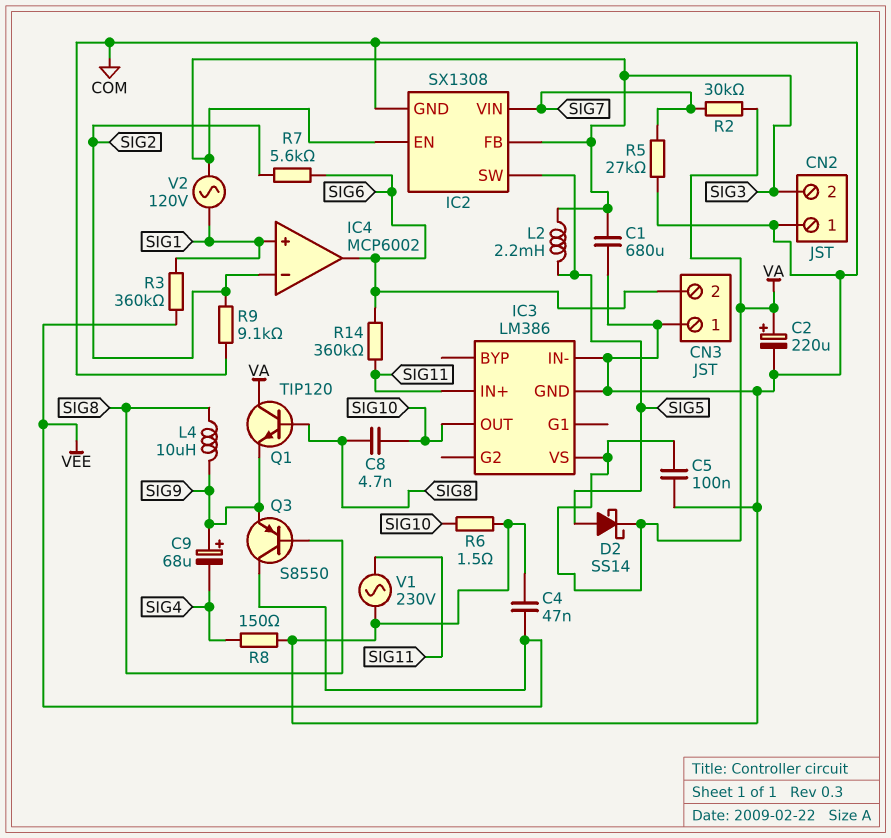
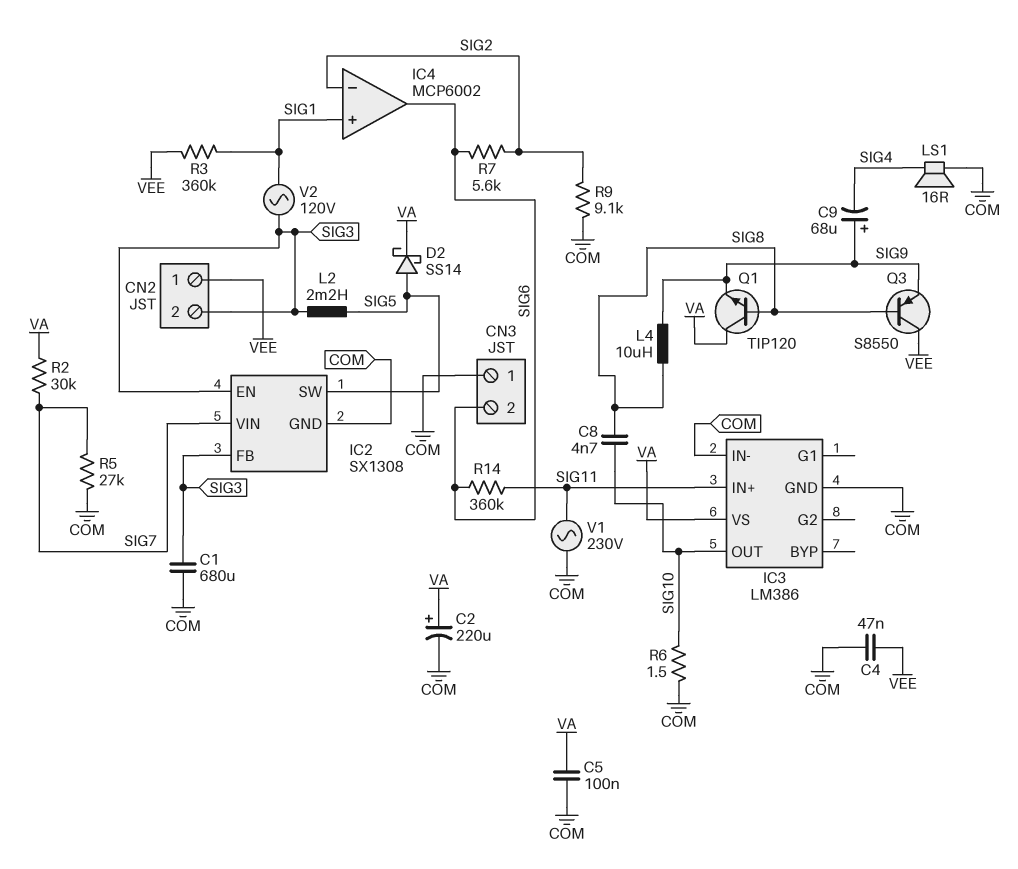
CN2 pin 1: COM -> VEE
LS1: none -> speaker 16R (COM, SIG4)
R8: 150 (COM, SIG4) -> none

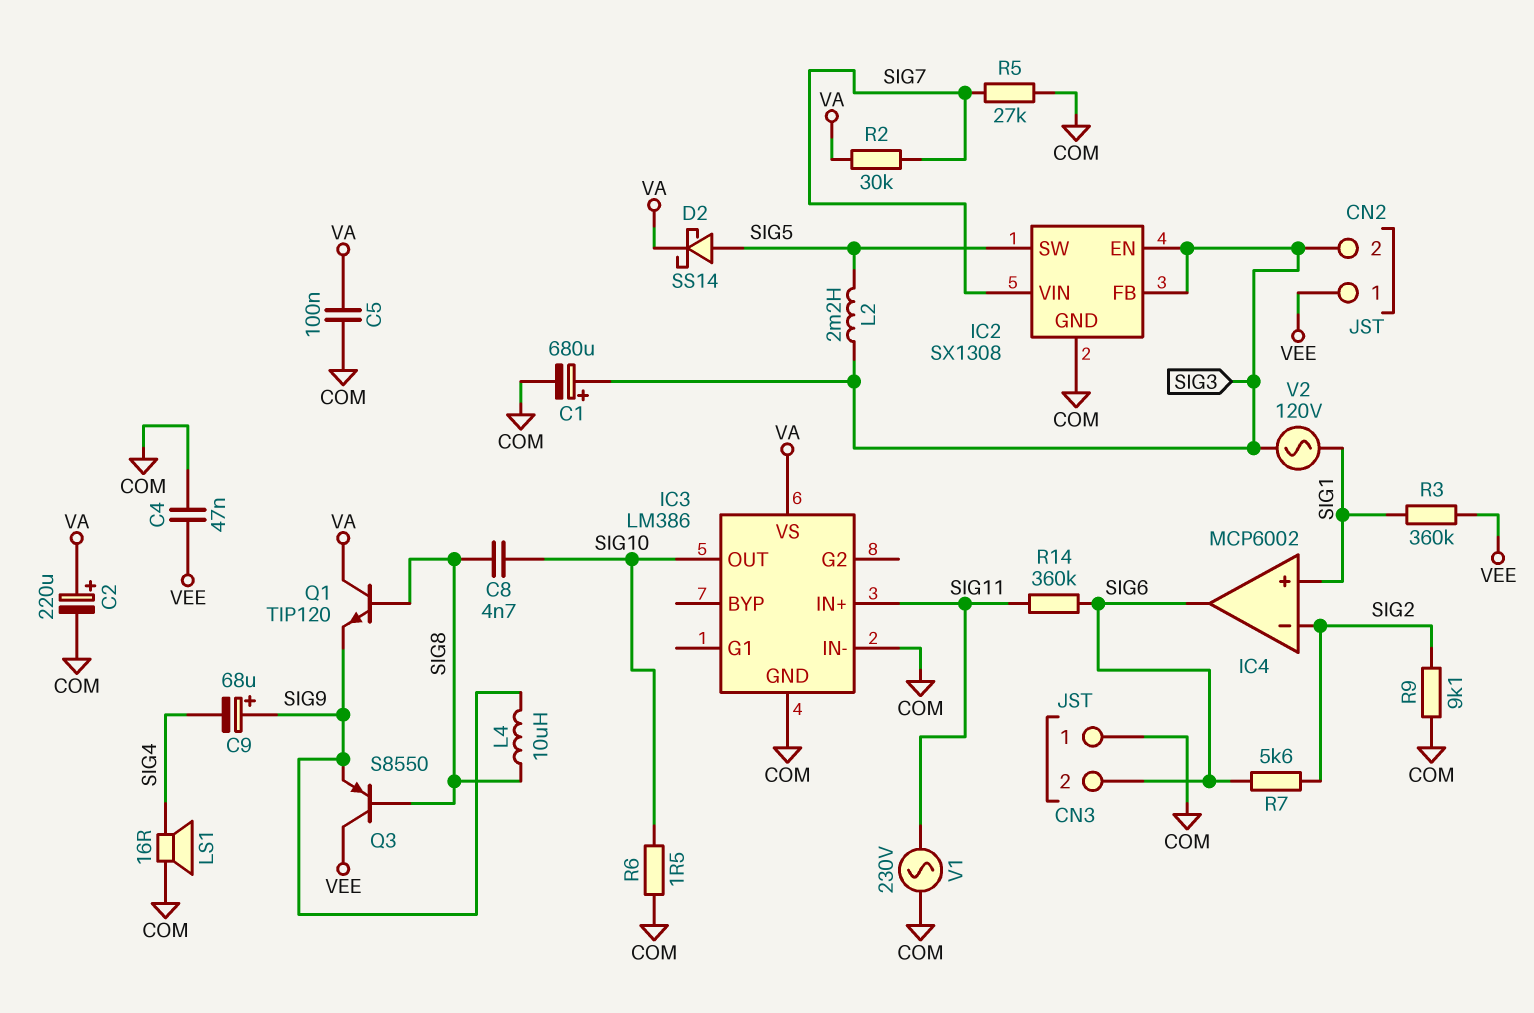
C1: 680uF (COM, SIG3) -> 680uF (plus SIG3, minus COM)

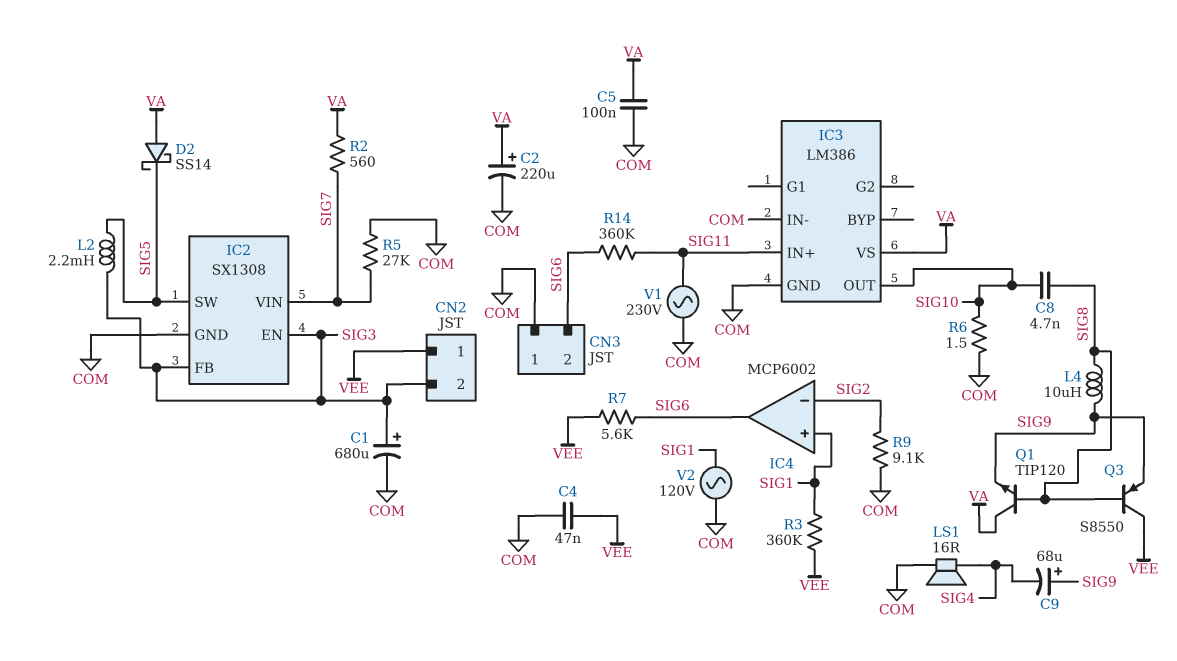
D2: schottky SS14 (A SIG5, K VA) -> schottky SS14 (A VA, K SIG5)
R2: 30k (SIG7, VA) -> 560 (SIG7, VA)
R7: 5.6k (SIG2, SIG6) -> 5.6k (SIG6, VEE)
V2: AC 120V (SIG1, SIG3) -> AC 120V (COM, SIG1)

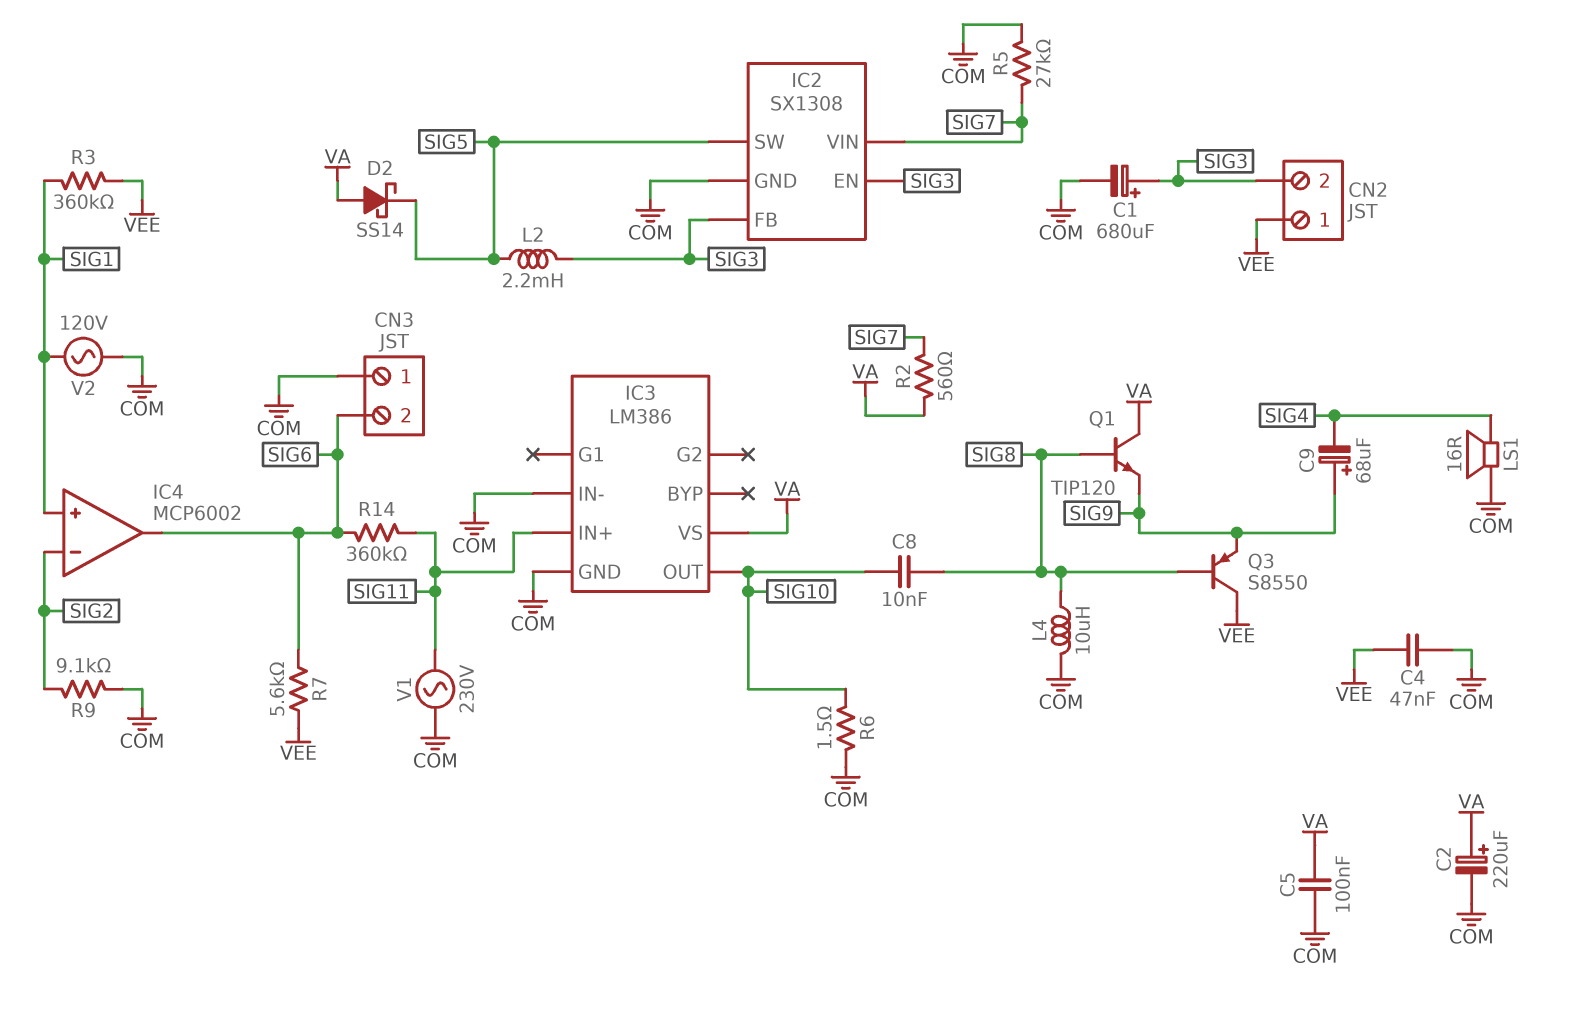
C8: 4.7nF (SIG8, SIG10) -> 10nF (SIG8, SIG10)
L4: 10uH (SIG8, SIG9) -> 10uH (COM, SIG8)

